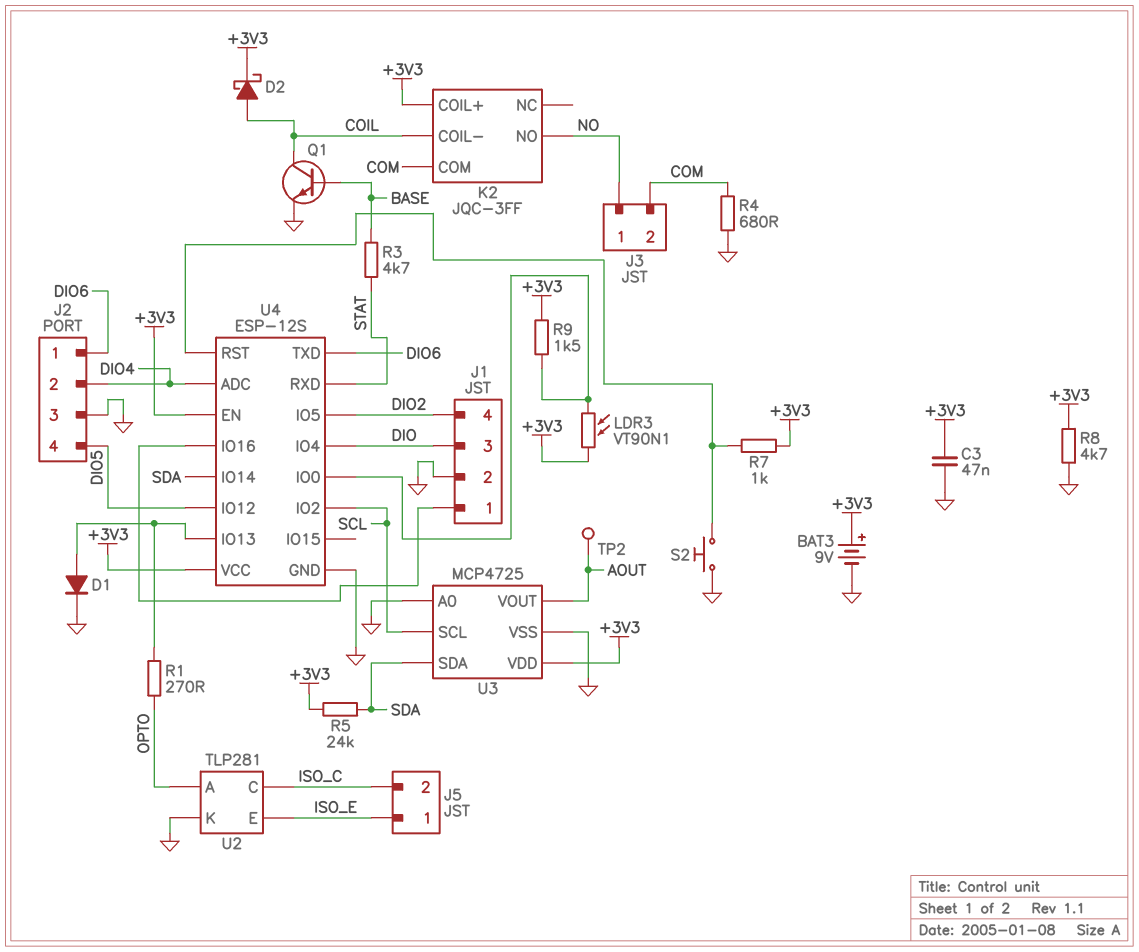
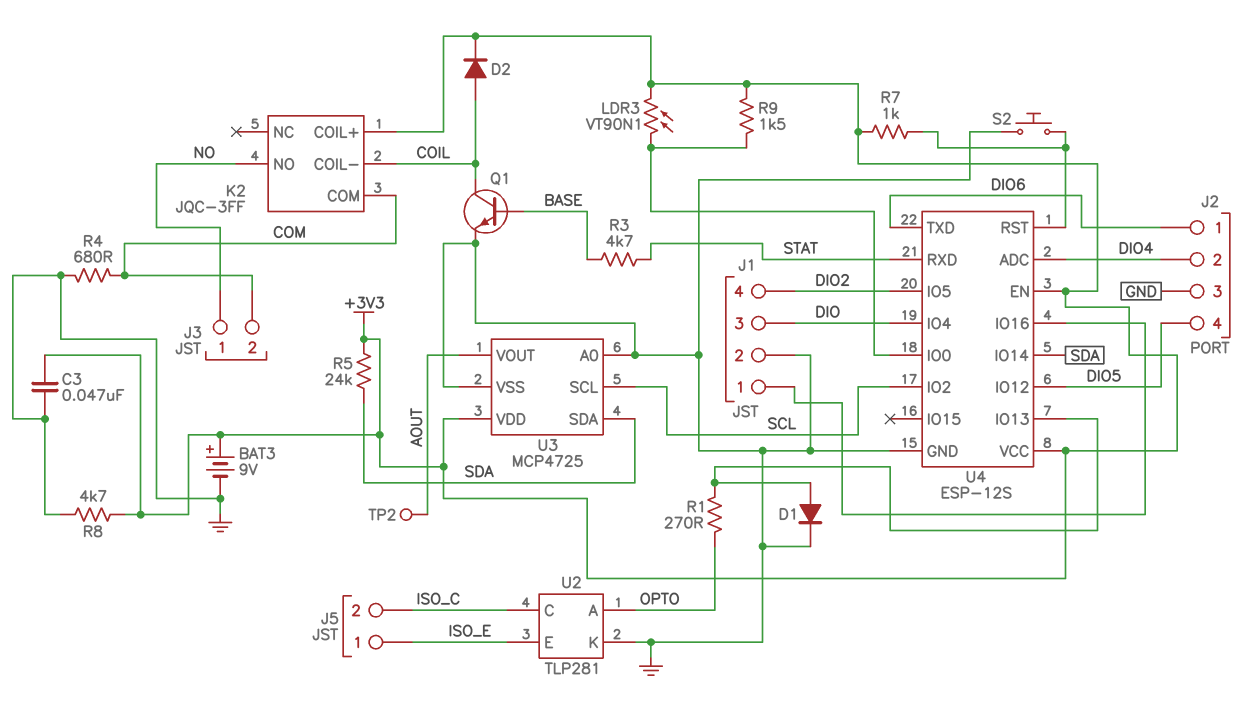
D2: schottky (A COIL, K +3V3) -> diode (A COIL, K +3V3)

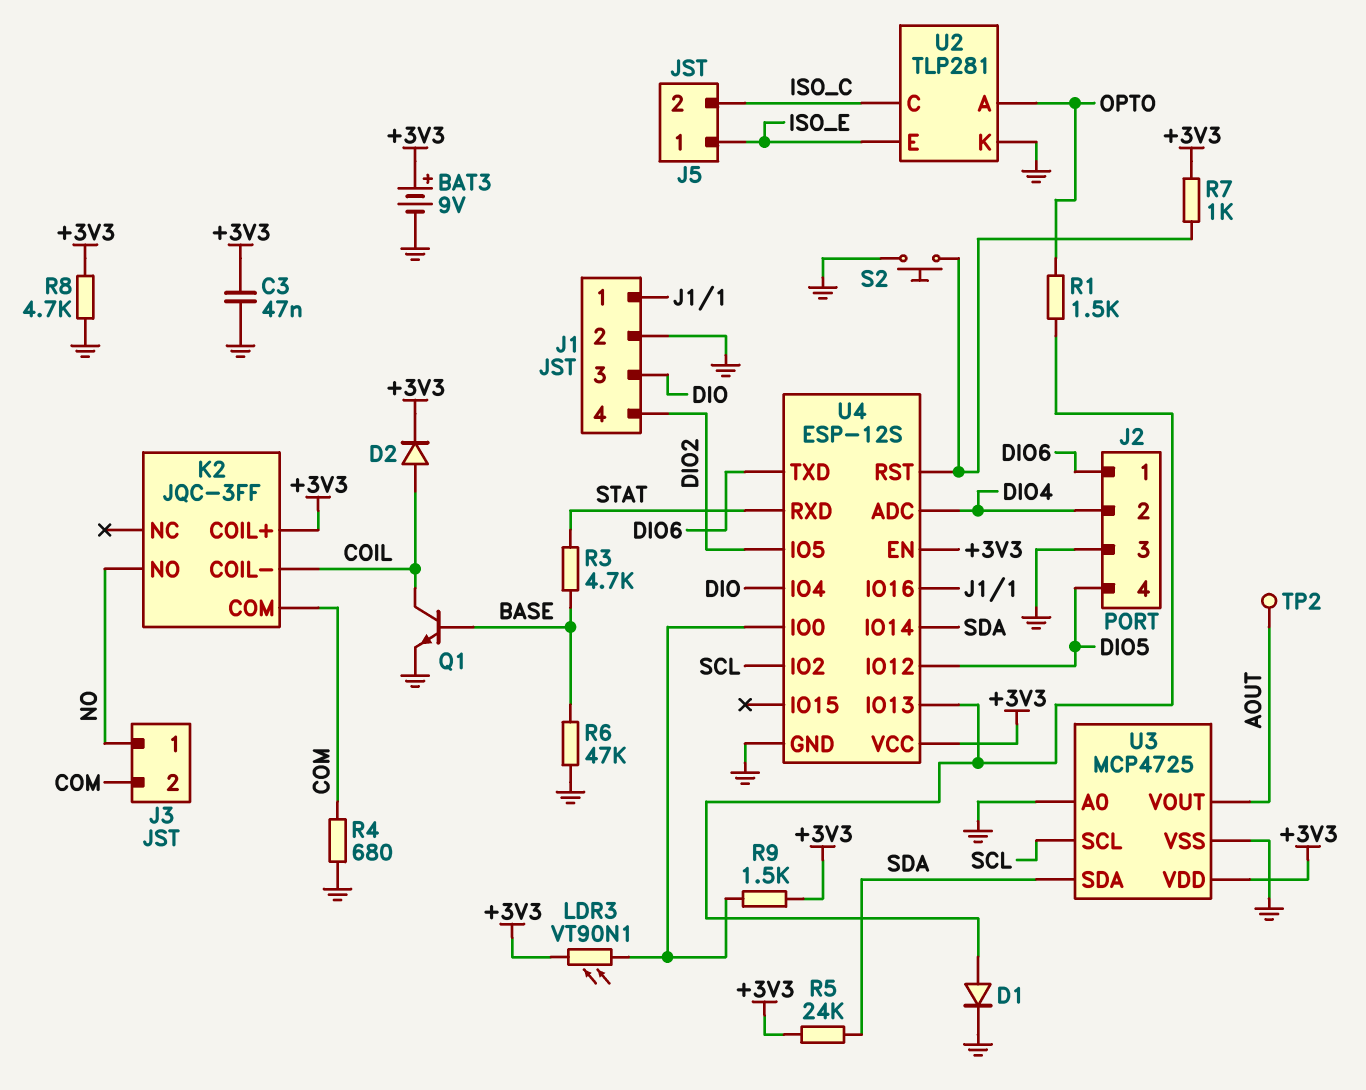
R1: 270 (OPTO, U4/IO13) -> 1.5k (OPTO, U4/IO13)
R6: none -> 47k (BASE, GND)

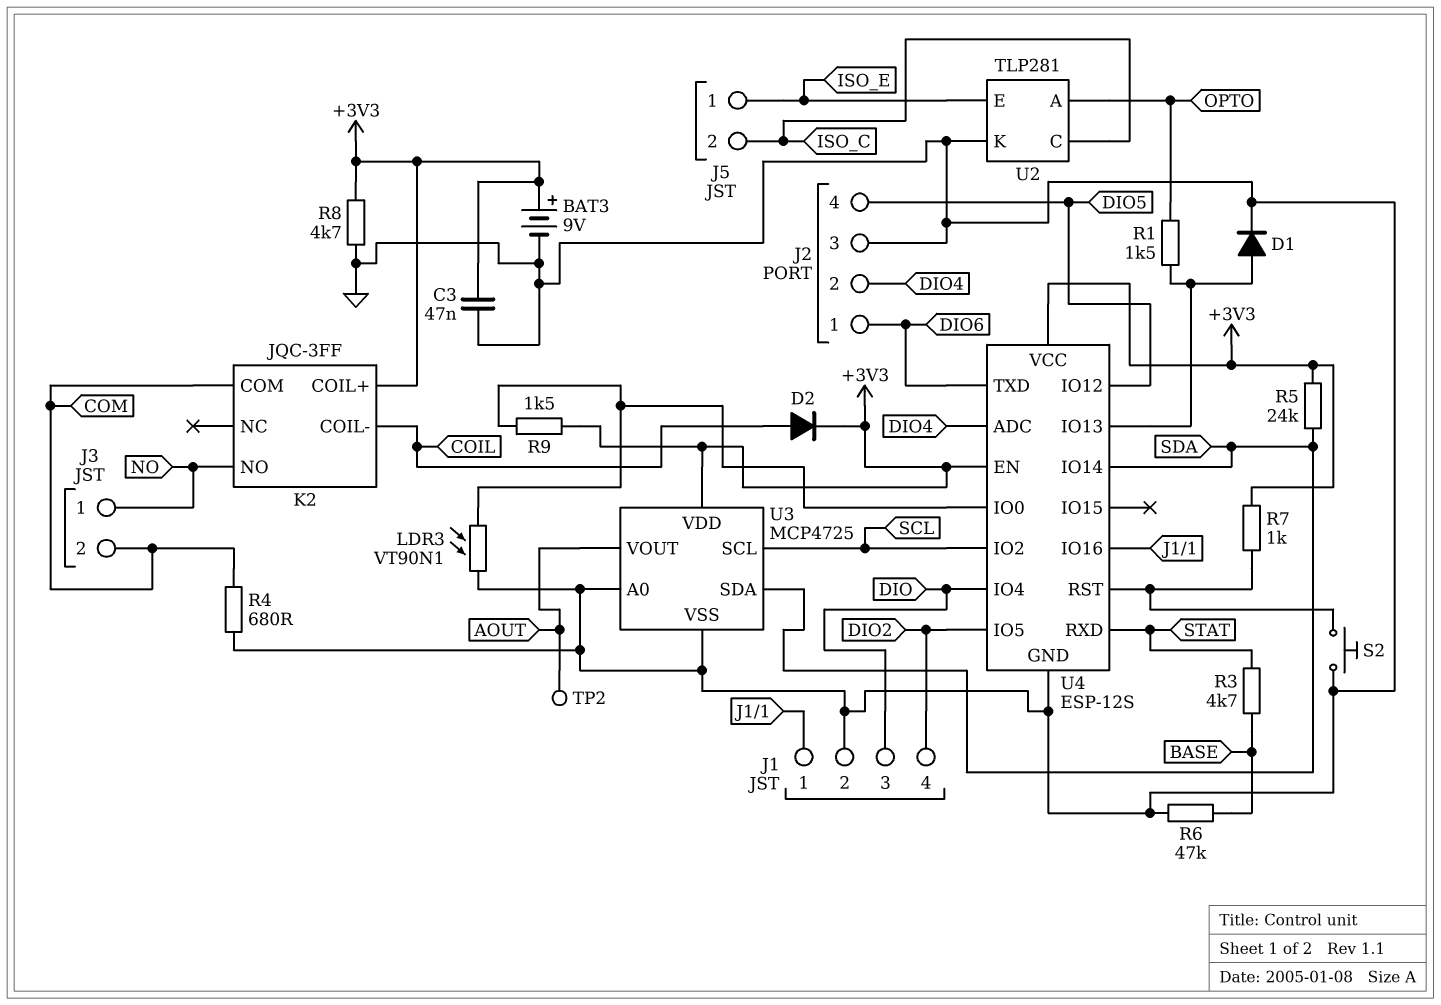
LDR3: VT90N1 (+3V3, U4/IO0) -> VT90N1 (GND, U4/IO0)
Q1: NPN (B BASE, C COIL, E GND) -> none

